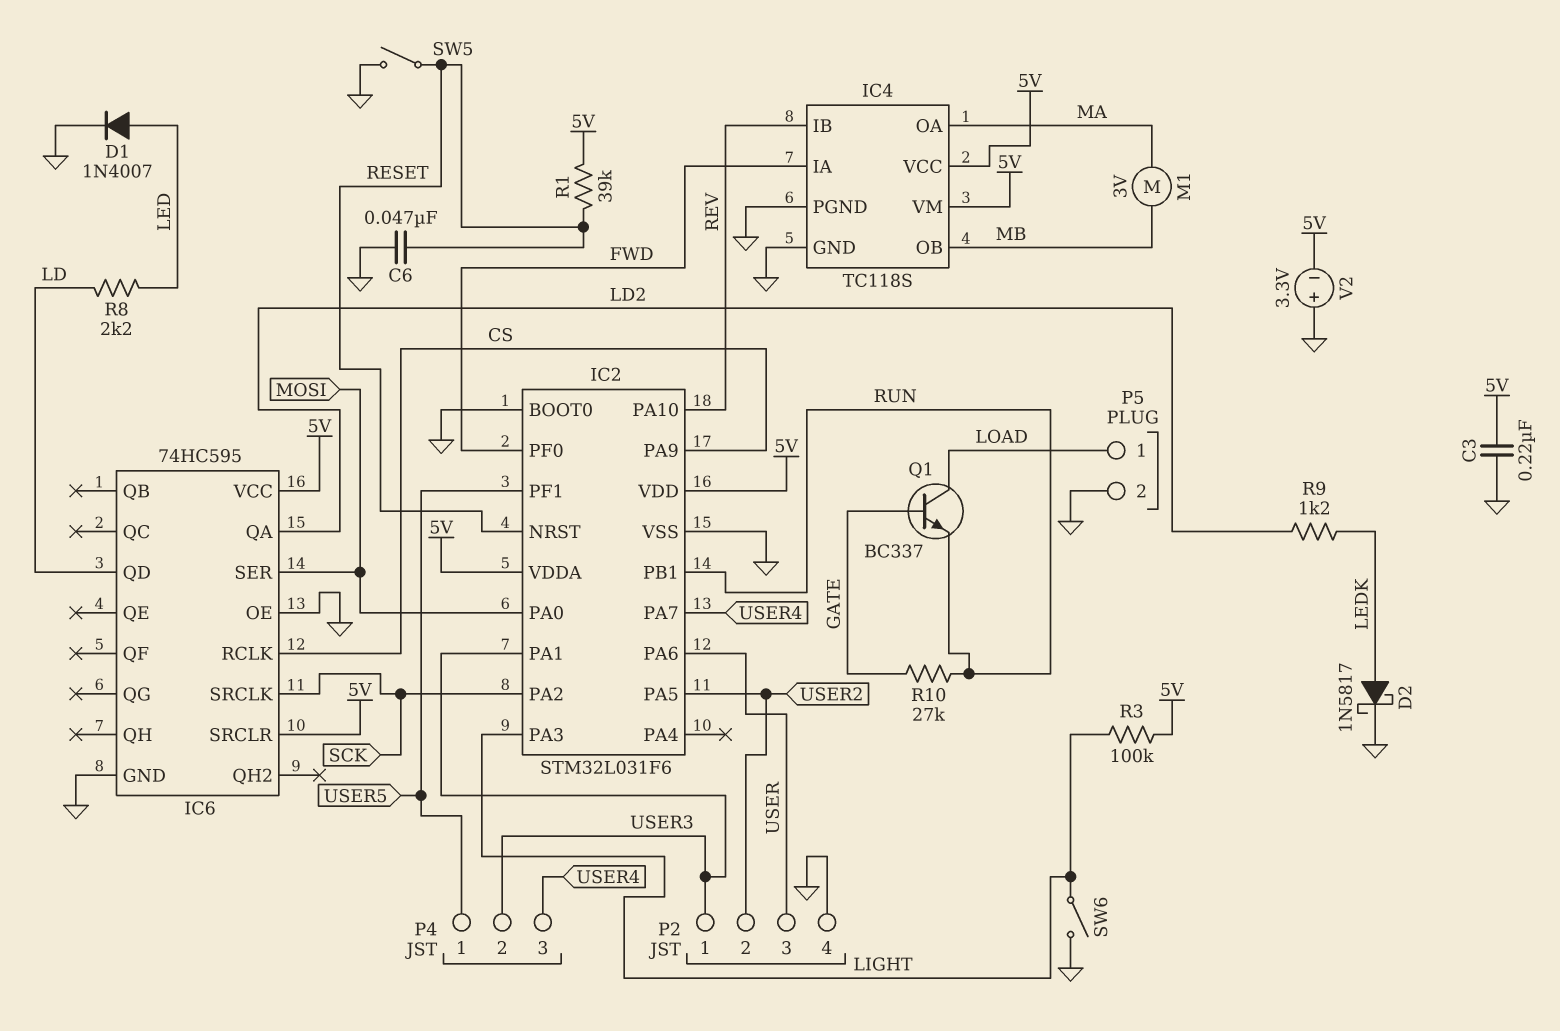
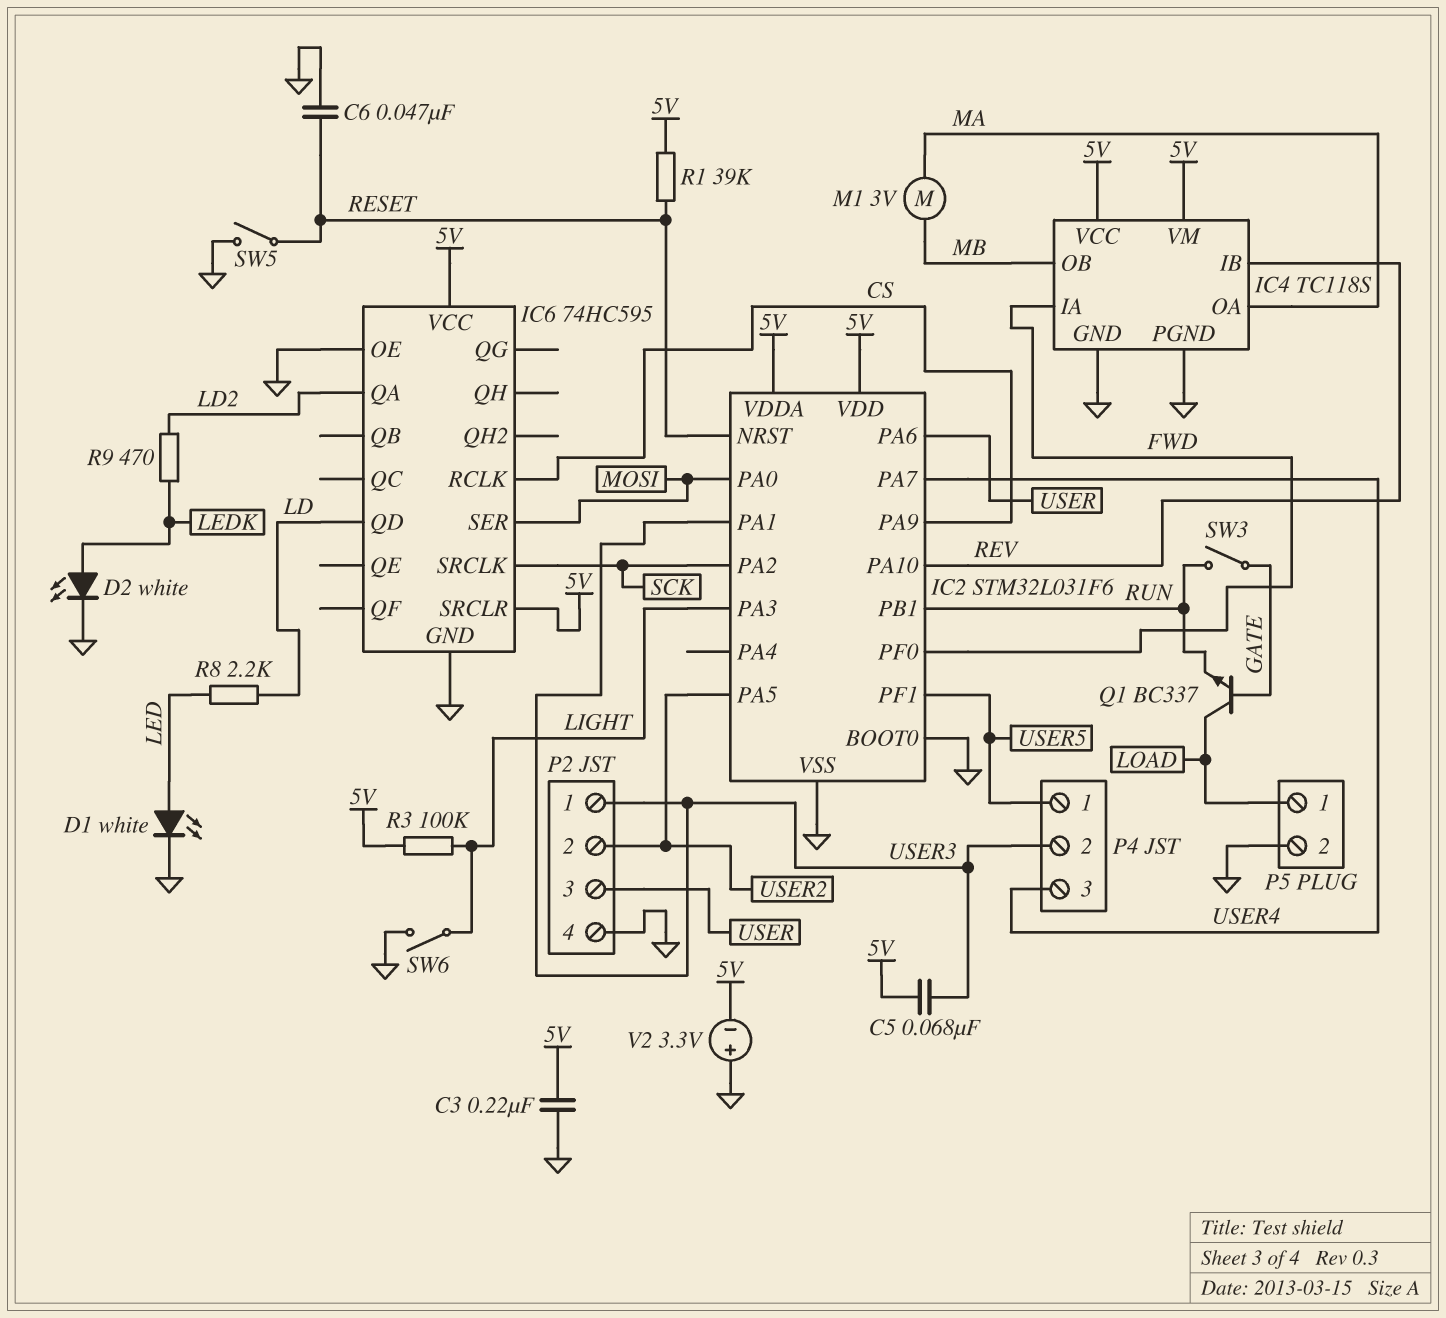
C5: none -> 68nF (5V, USER3)
D1: diode 1N4007 (A LED, K GND) -> LED white (A LED, K GND)
D2: schottky 1N5817 (A LEDK, K GND) -> LED white (A LEDK, K GND)
R9: 1.2k (LD2, LEDK) -> 470 (LD2, LEDK)
R10: 27k (GATE, RUN) -> none
SW3: none -> switch (GATE, RUN)

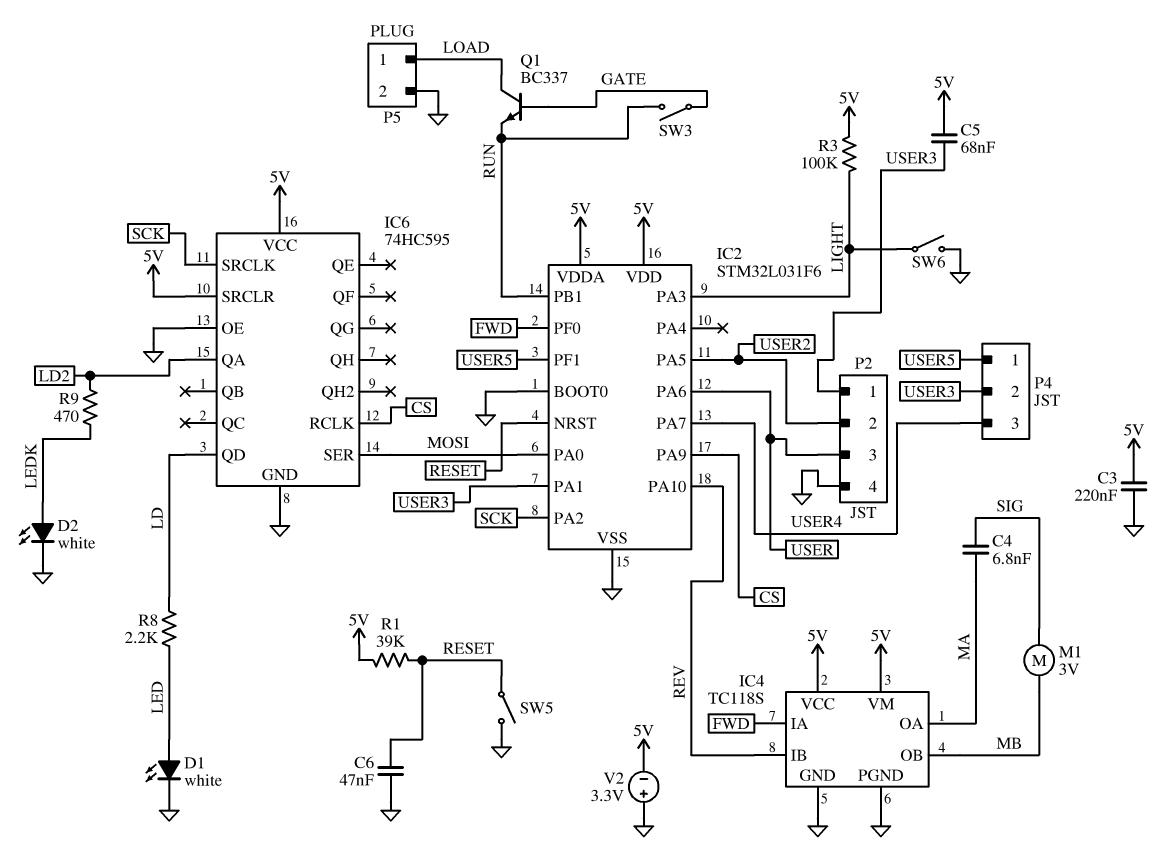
C4: none -> 6.8nF (MA, SIG)
M1: motor 3V (MA, MB) -> motor 3V (MB, SIG)

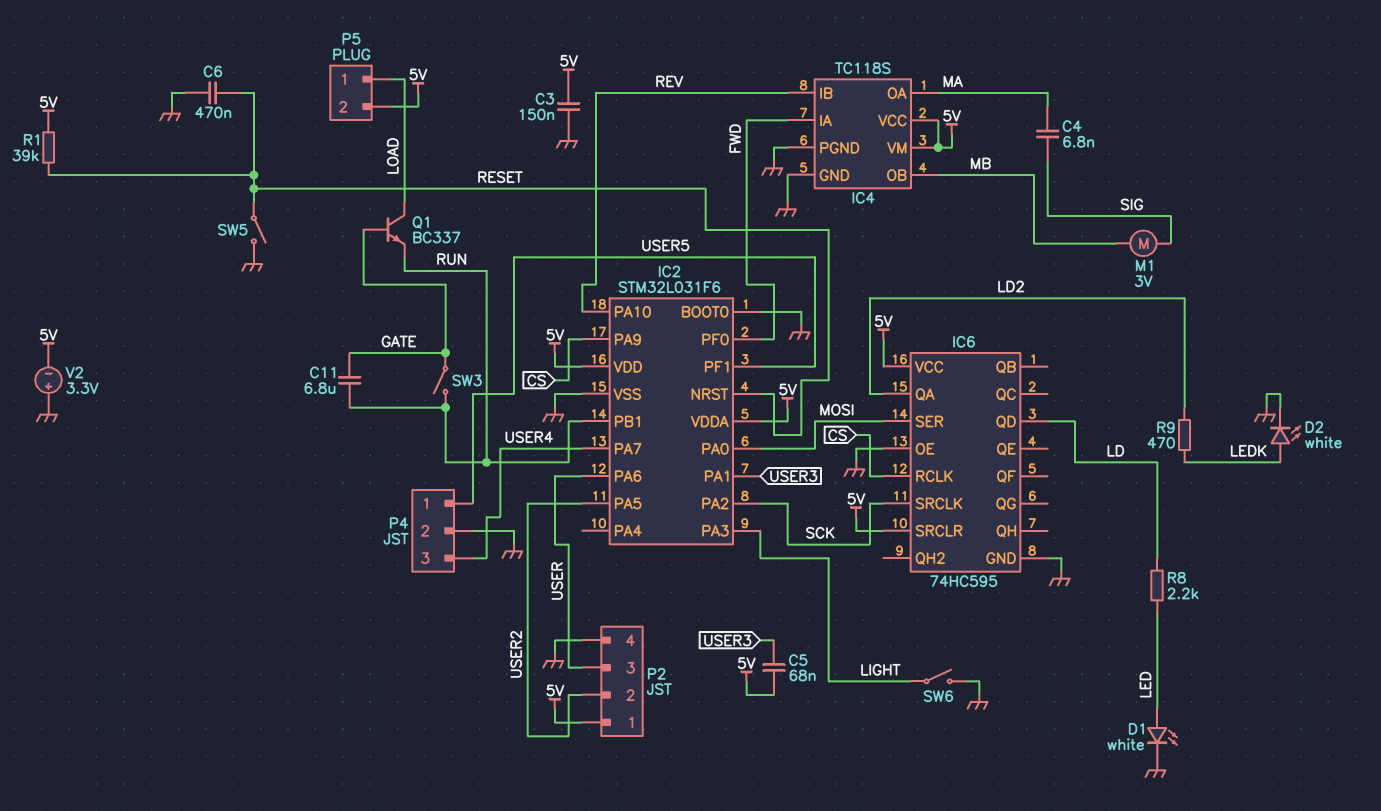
C3: 220nF (5V, GND) -> 150nF (5V, GND)
C6: 47nF (GND, RESET) -> 470nF (GND, RESET)
C11: none -> 6.8uF (GATE, RUN)
P2 pin 1: USER3 -> 5V
P4 pin 2: USER3 -> GND
P5 pin 2: GND -> 5V
R3: 100k (5V, LIGHT) -> none

